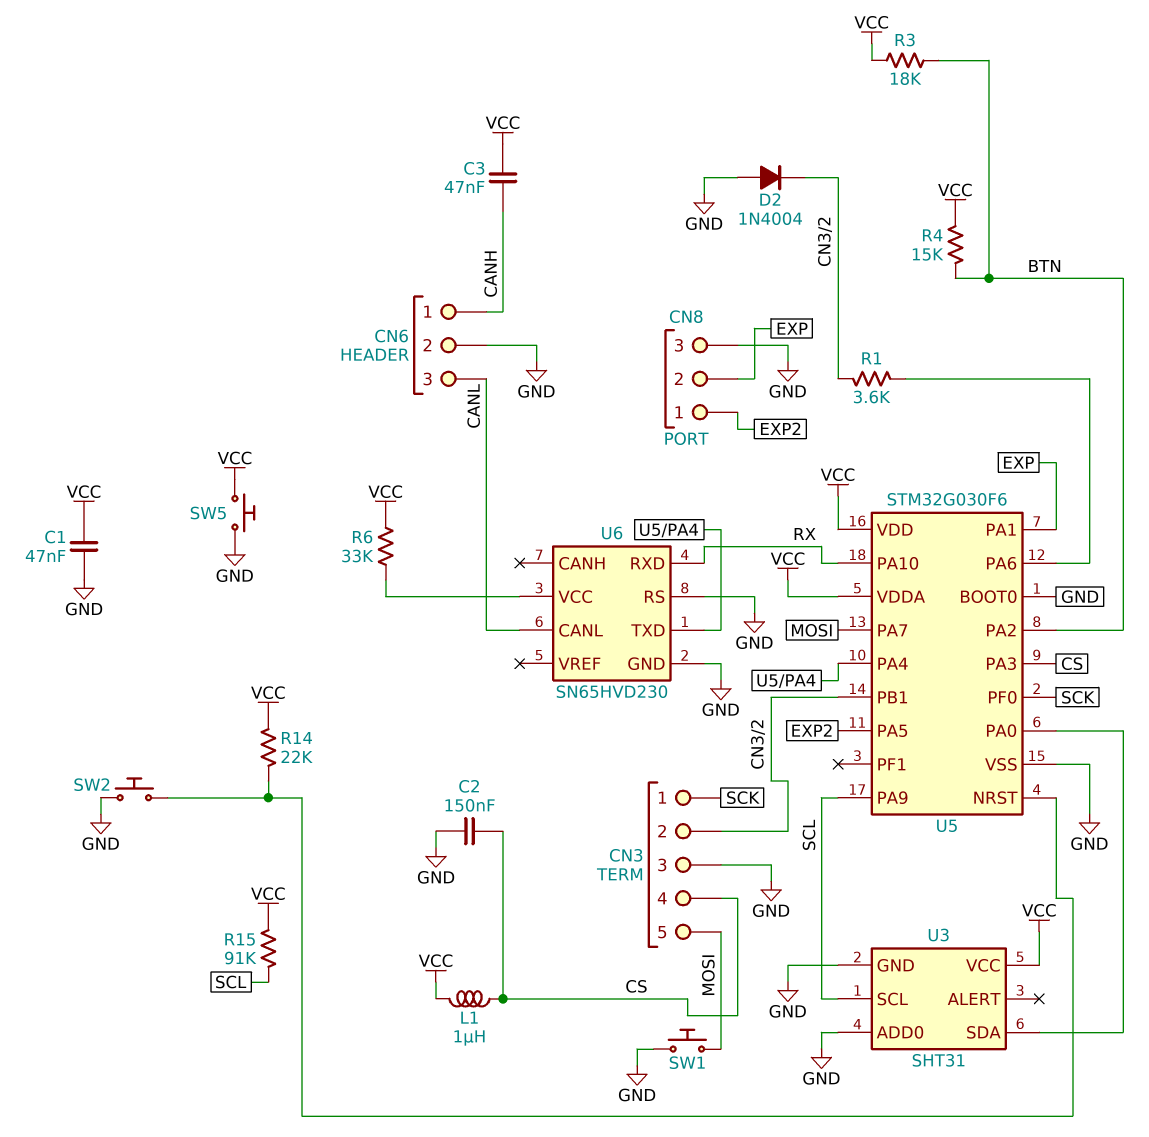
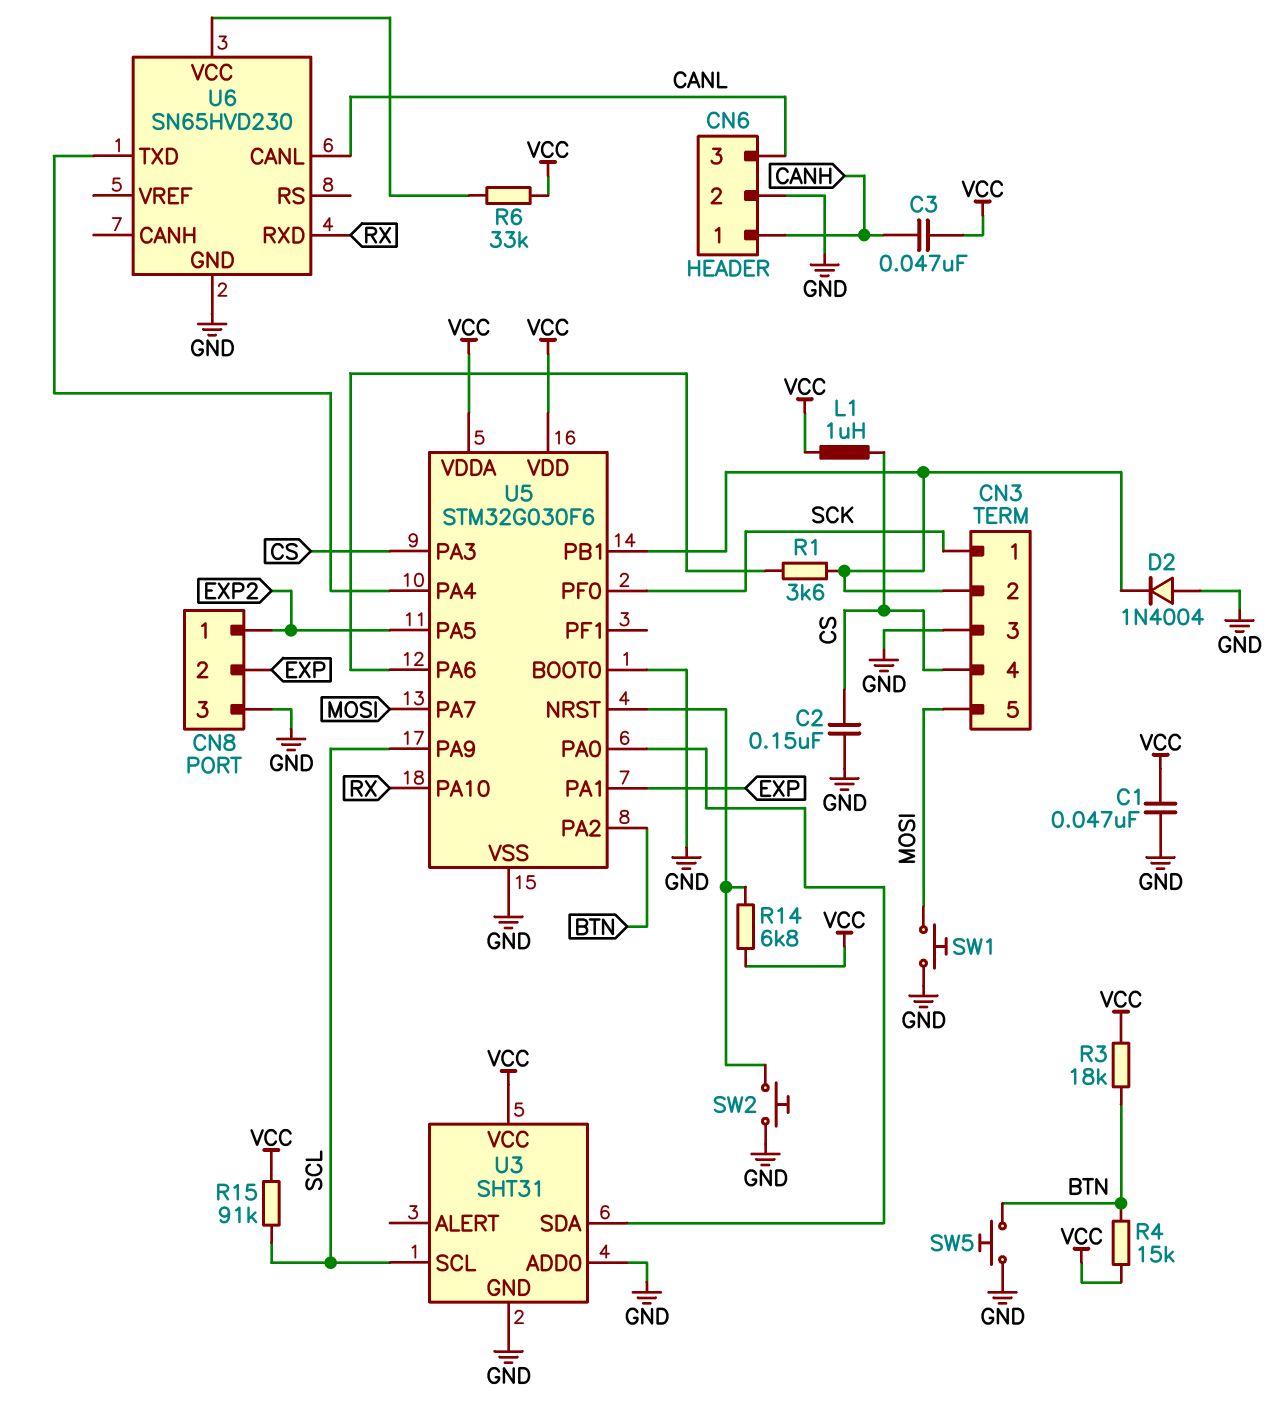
R14: 22k (U5/NRST, VCC) -> 6.8k (U5/NRST, VCC)
SW5: button (GND, VCC) -> button (BTN, GND)
U6 pin RS: GND -> none

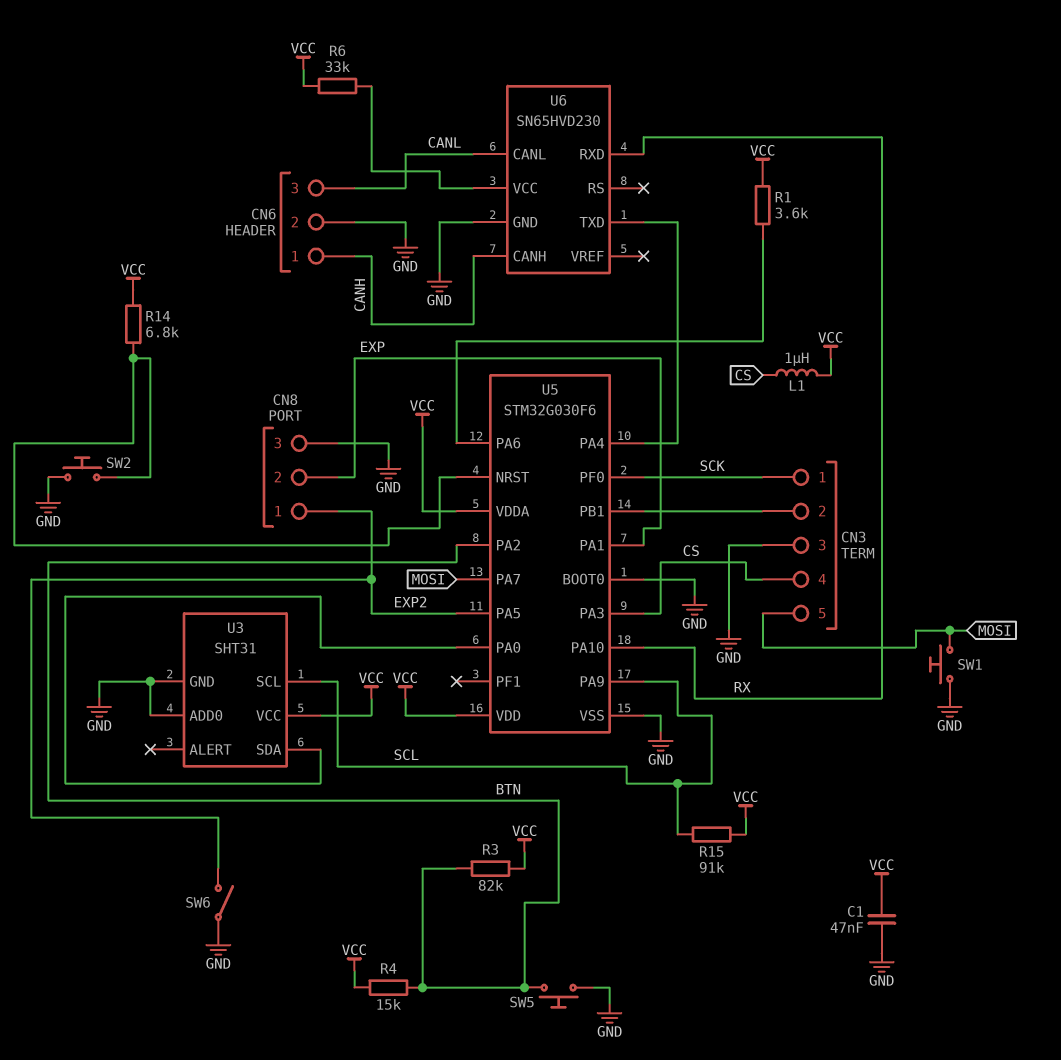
C2: 150nF (CS, GND) -> none
C3: 47nF (CANH, VCC) -> none
D2: diode 1N4004 (A GND, K CN3/2) -> none
R1: 3.6k (CN3/2, U5/PA6) -> 3.6k (U5/PA6, VCC)
R3: 18k (BTN, VCC) -> 82k (BTN, VCC)
SW6: none -> switch (EXP2, GND)
U6 pin CANH: none -> CANH

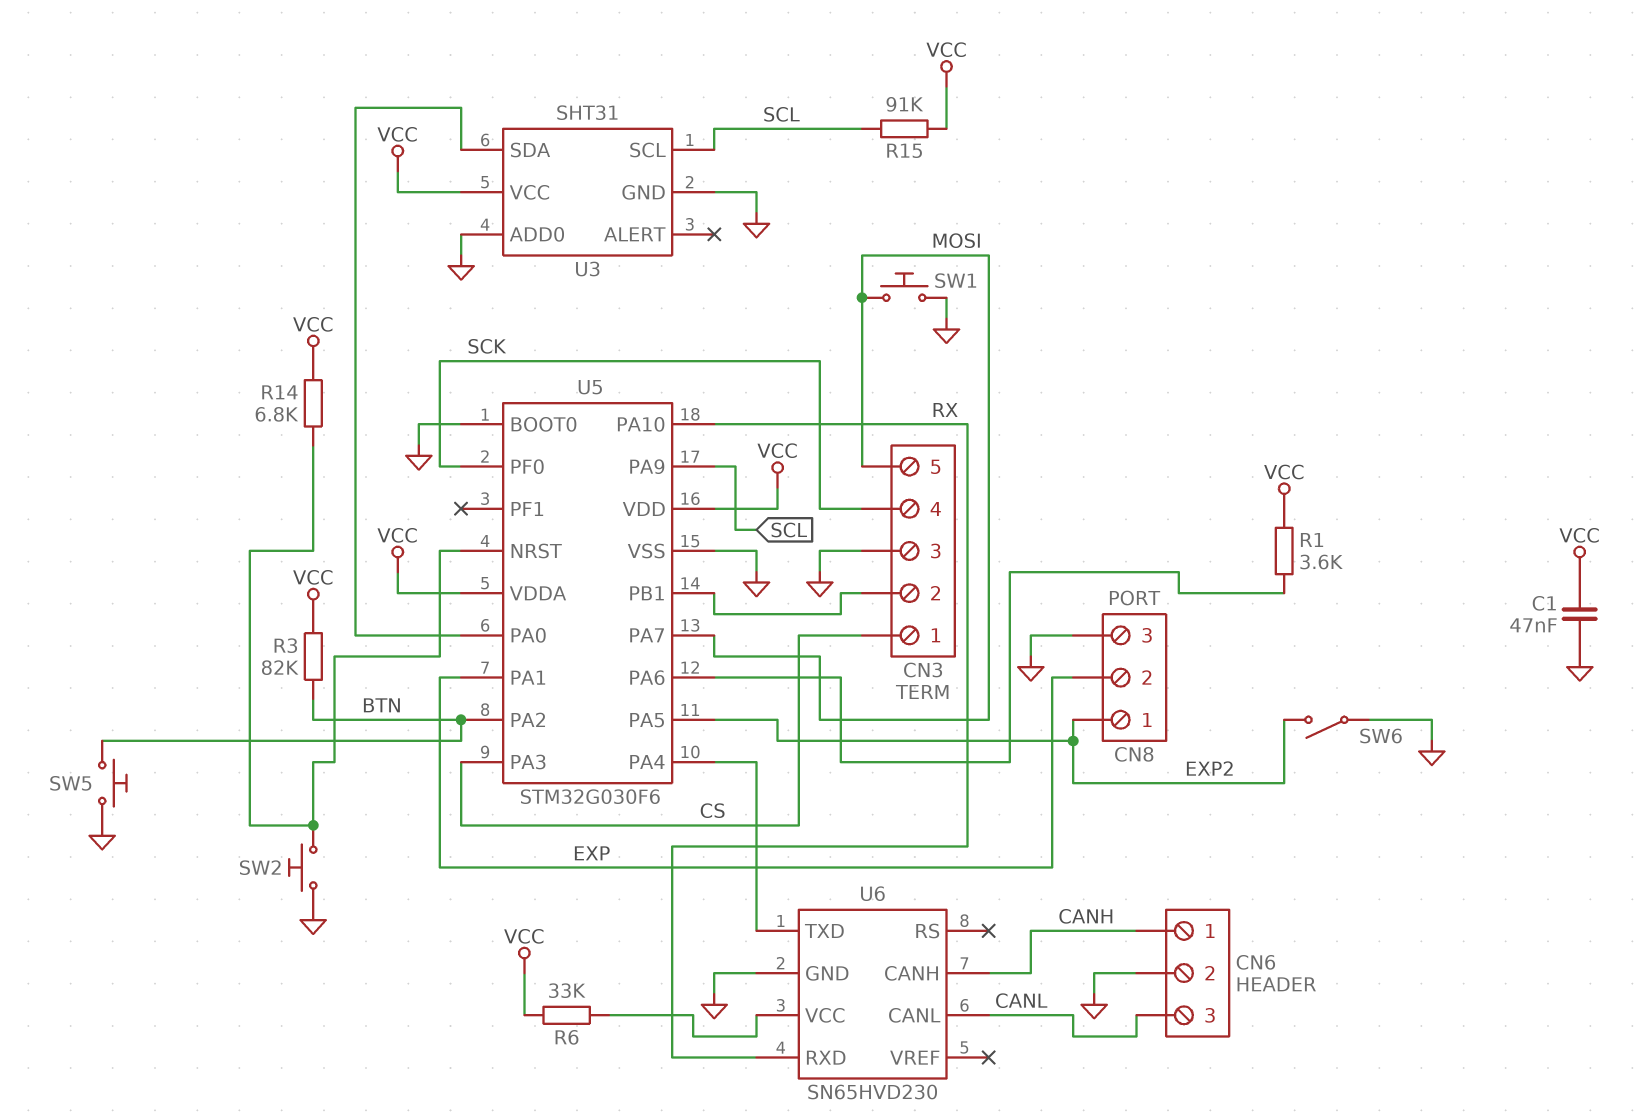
CN3 pin 1: SCK -> CS
CN3 pin 4: CS -> SCK
L1: 1uH (CS, VCC) -> none
R4: 15k (BTN, VCC) -> none

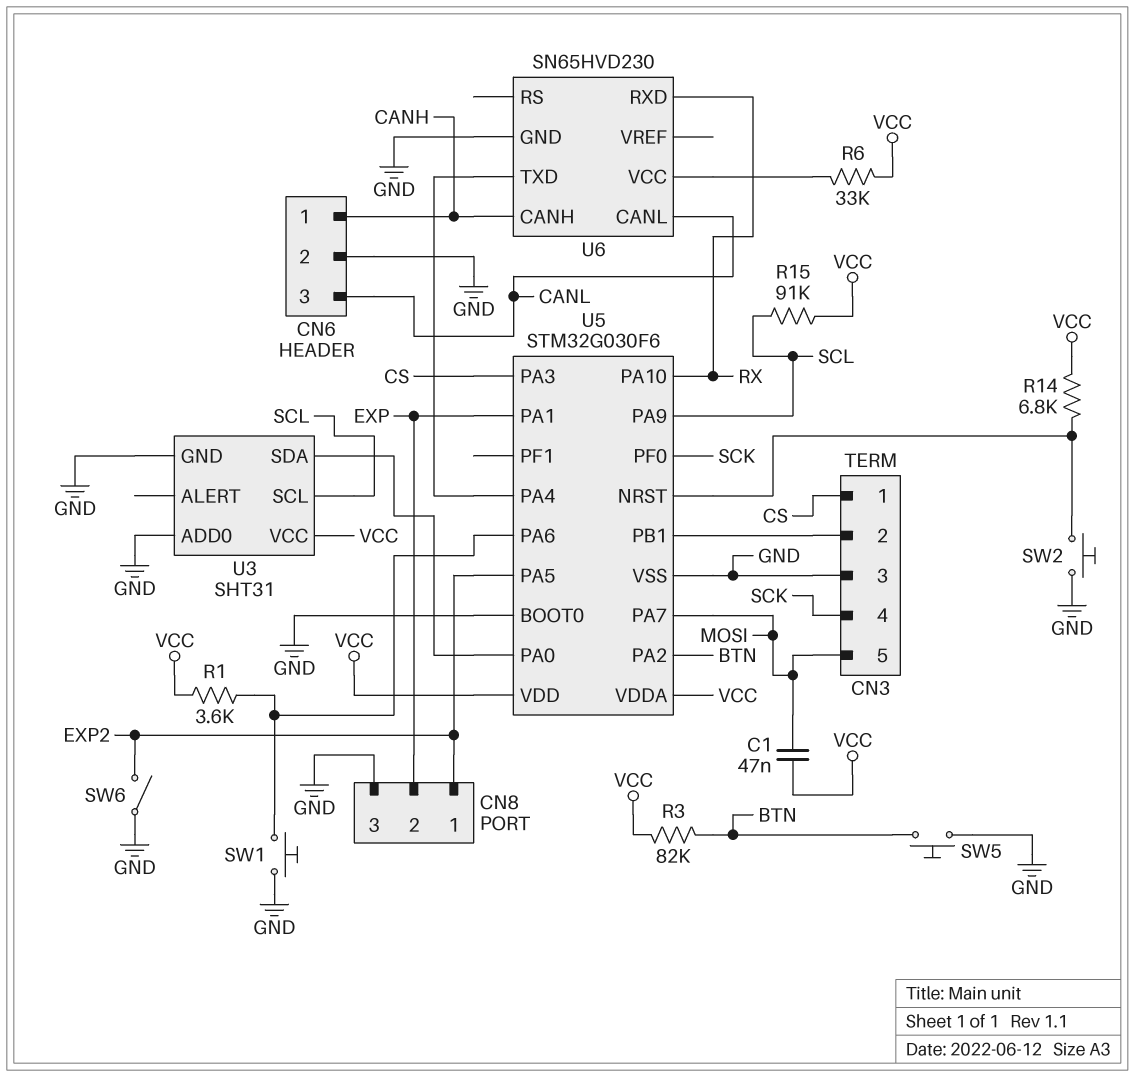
C1: 47nF (GND, VCC) -> 47nF (MOSI, VCC)
SW1: button (GND, MOSI) -> button (GND, U5/PA6)

